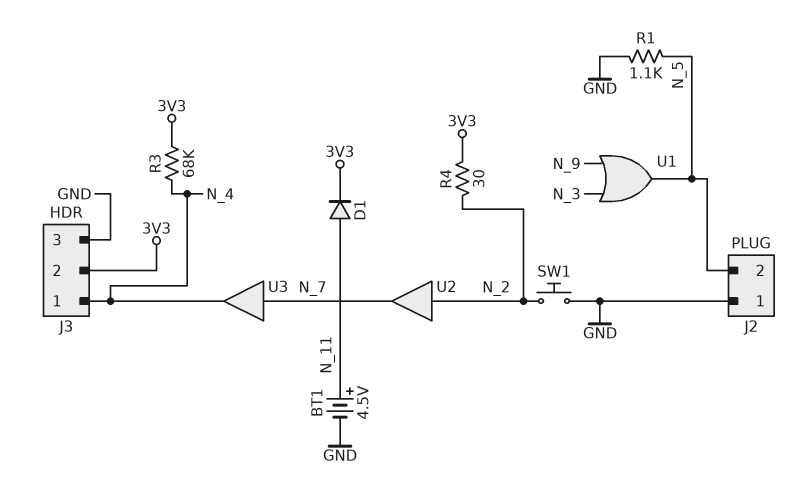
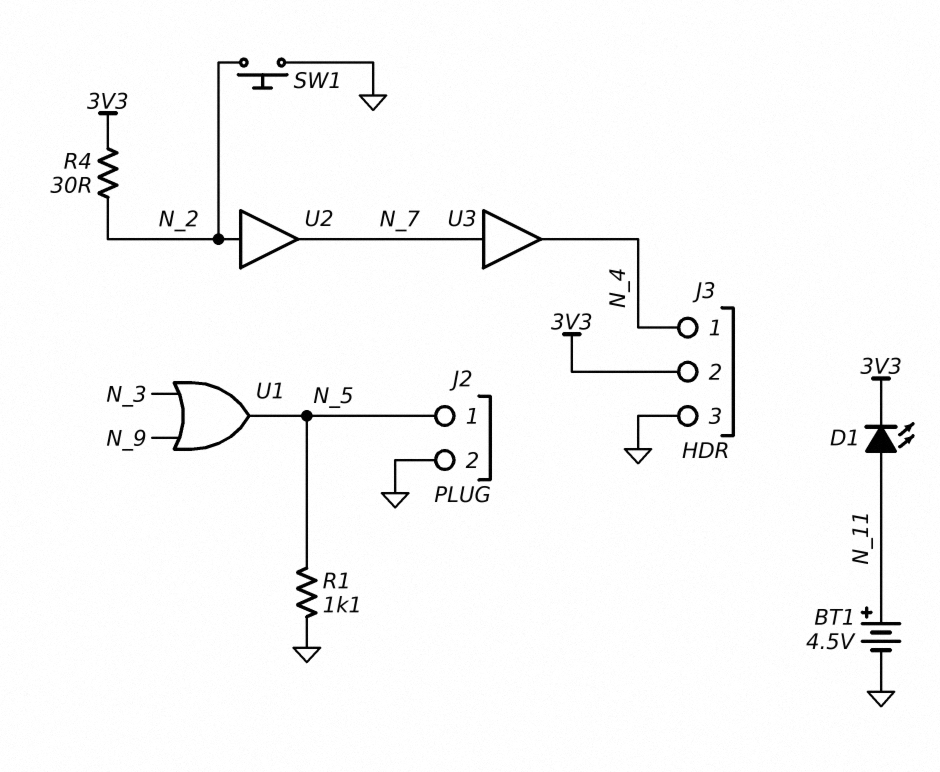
D1: diode (A N_11, K 3V3) -> LED (A N_11, K 3V3)
J2 pin 1: GND -> N_5
J2 pin 2: N_5 -> GND
R3: 68k (3V3, N_4) -> none

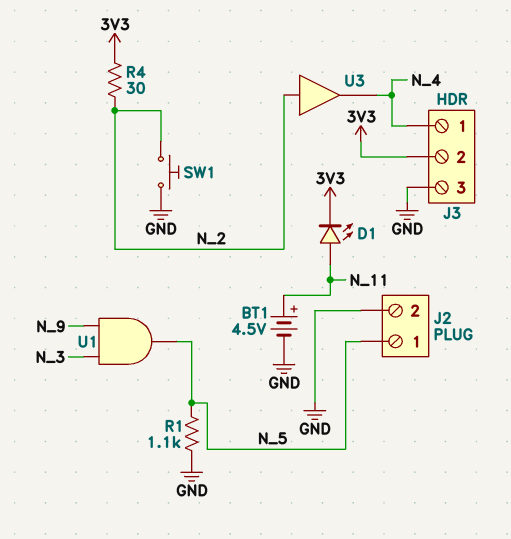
U1: OR (in N_3, in N_9, out N_5) -> AND (in N_3, in N_9, out N_5)
U2: buffer (in N_2, out N_7) -> none
U3: buffer (in N_7, out N_4) -> buffer (in N_2, out N_4)

